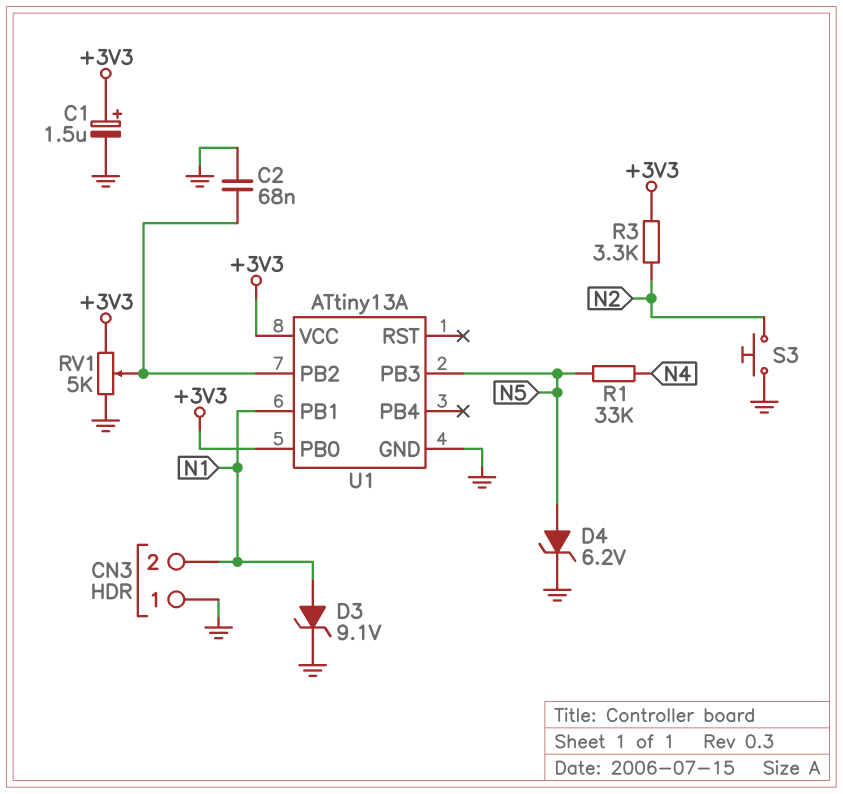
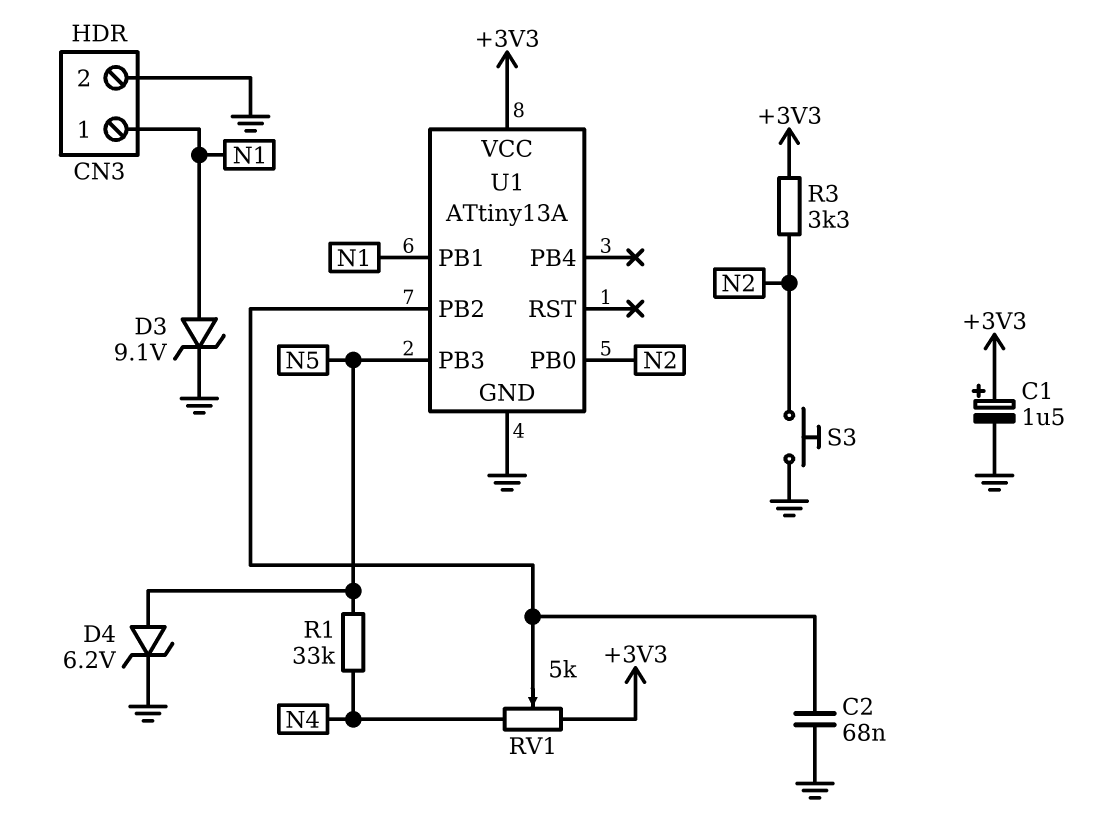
CN3 pin 1: GND -> N1
CN3 pin 2: N1 -> GND
RV1: 5k (+3V3, GND, wiper U1/PB2) -> 5k (+3V3, N4, wiper U1/PB2)
U1 pin PB0: +3V3 -> N2

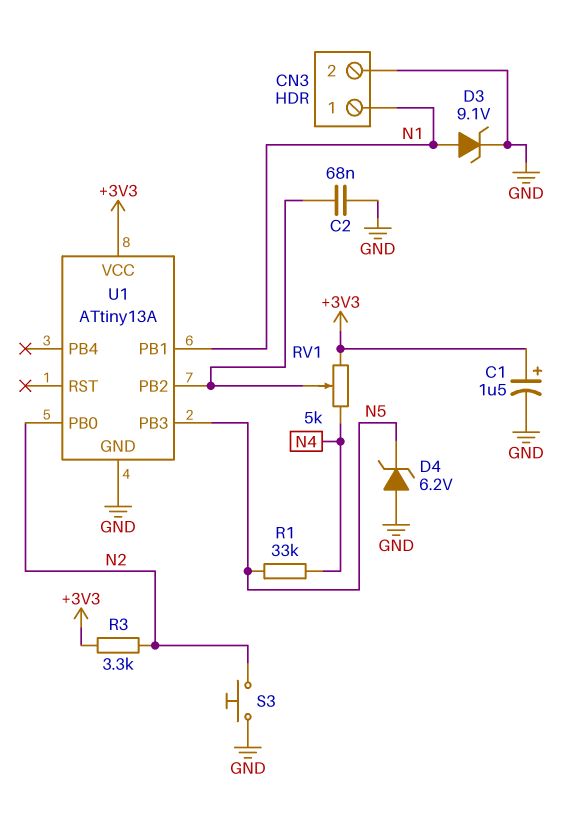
D4: zener 6.2V (A N5, K GND) -> zener 6.2V (A GND, K N5)

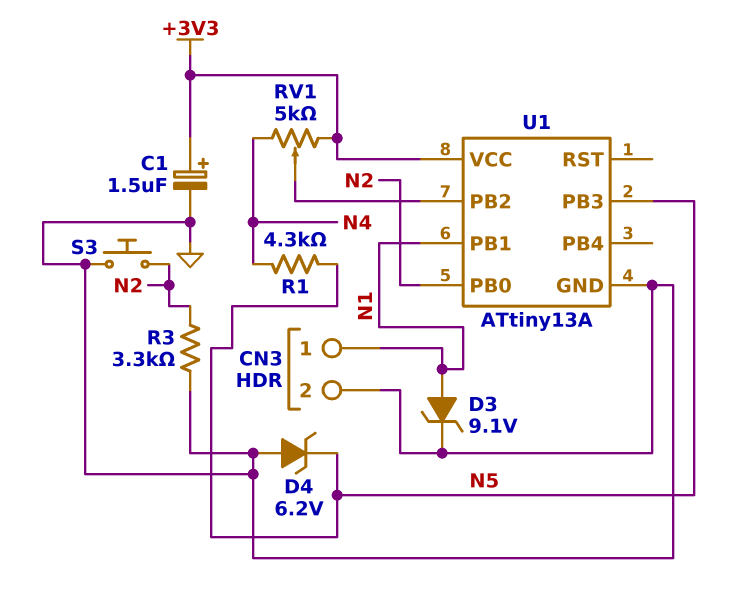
C2: 68nF (GND, U1/PB2) -> none
R1: 33k (N4, N5) -> 4.3k (N4, N5)
R3: 3.3k (+3V3, N2) -> 3.3k (GND, N2)

